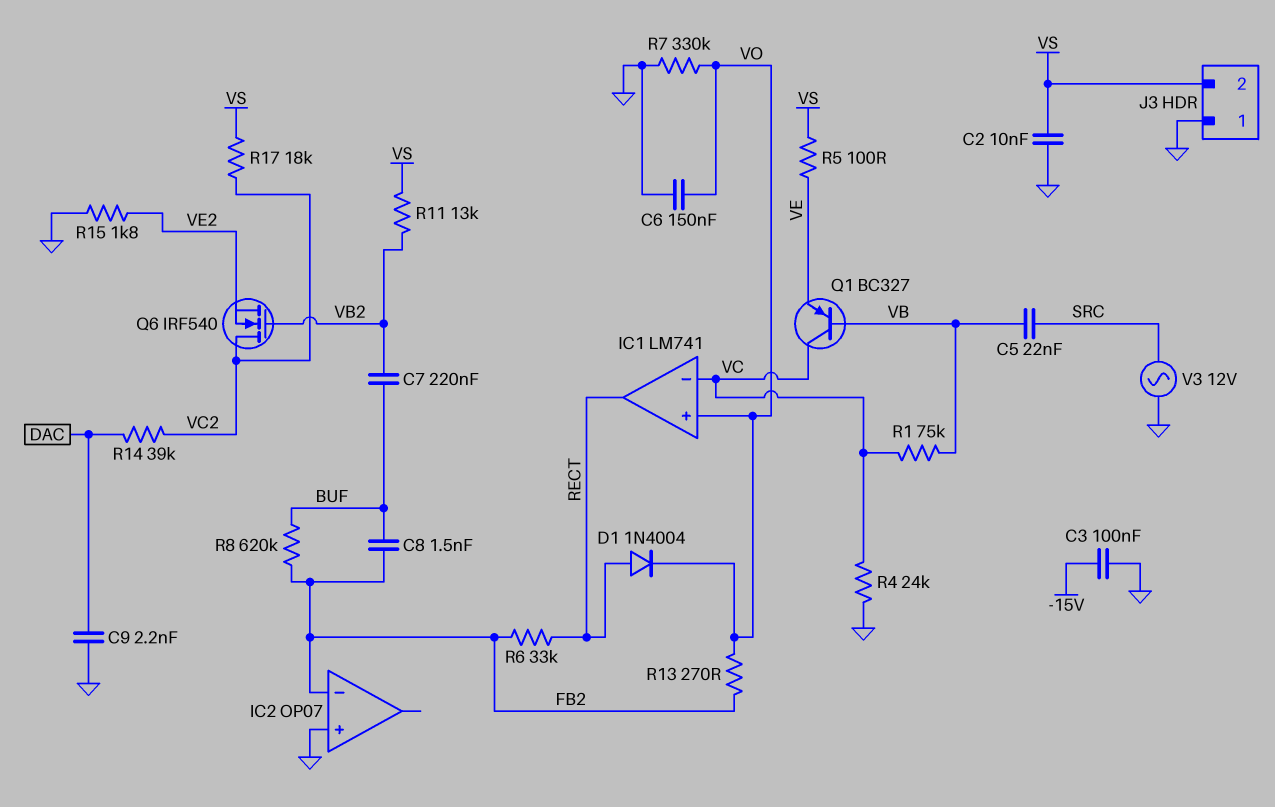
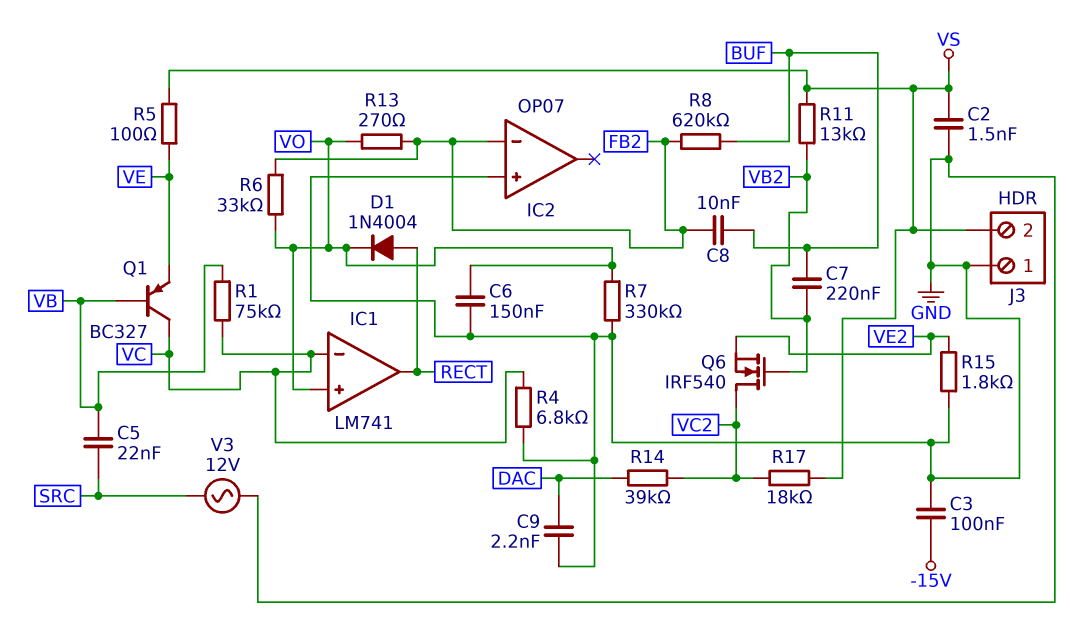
C2: 10nF (GND, VS) -> 1.5nF (GND, VS)
C8: 1.5nF (BUF, FB2) -> 10nF (BUF, FB2)
R4: 24k (GND, VC) -> 6.8k (GND, VC)
R6: 33k (FB2, RECT) -> 33k (FB2, VO)

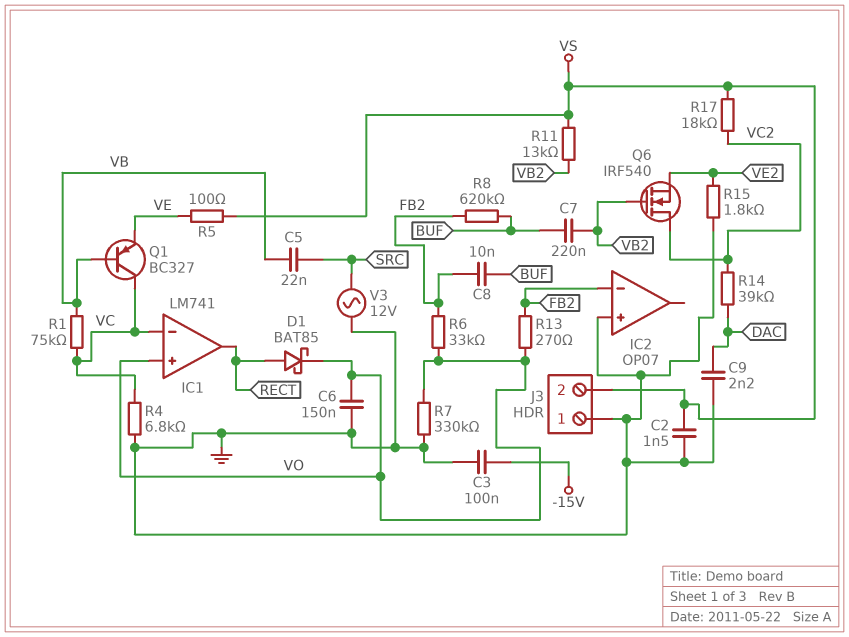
D1: diode 1N4004 (A RECT, K VO) -> schottky BAT85 (A RECT, K VO)

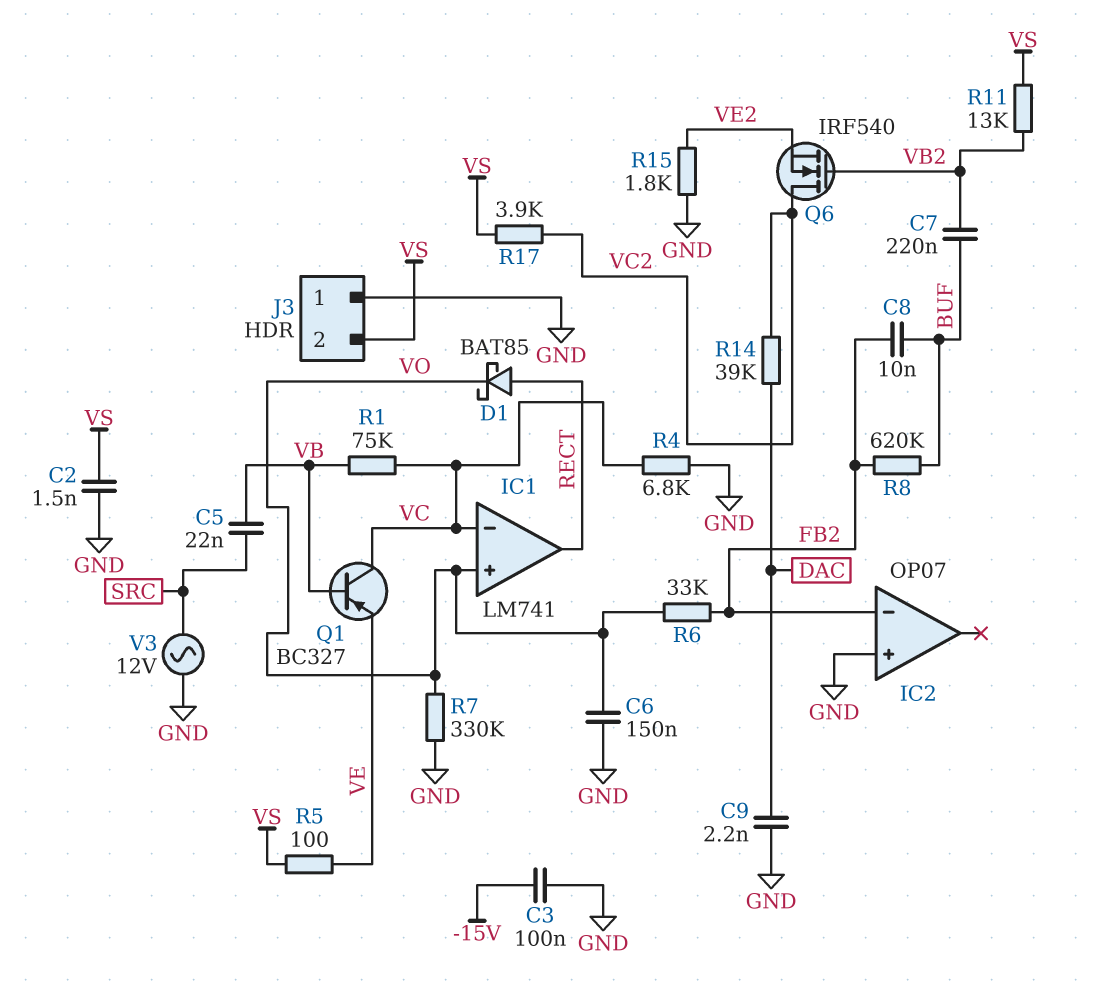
R13: 270 (FB2, VO) -> none
R17: 18k (VC2, VS) -> 3.9k (VC2, VS)

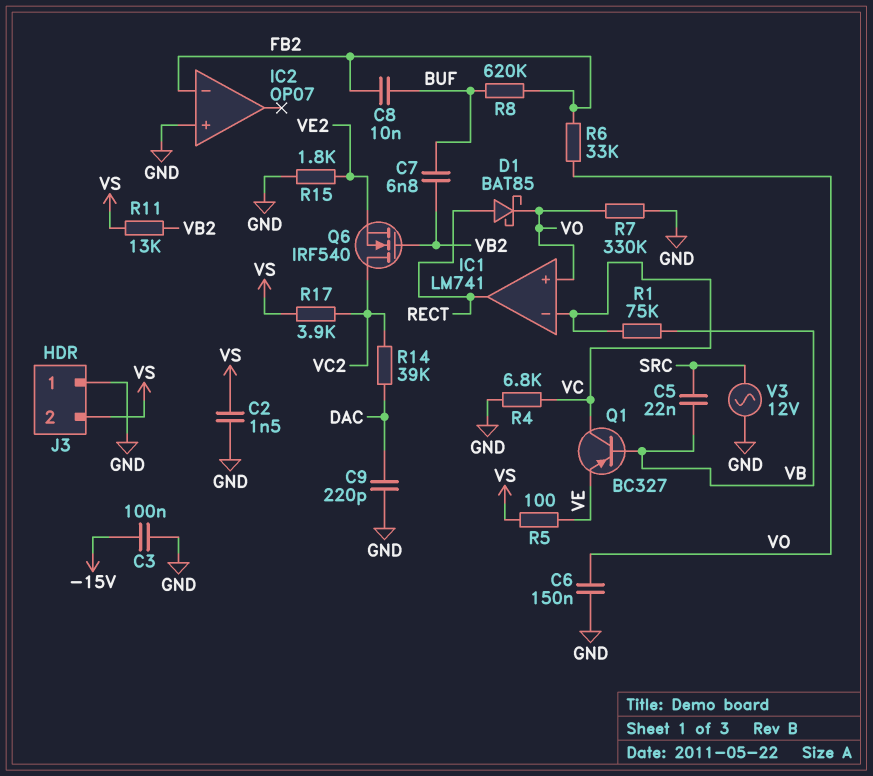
C7: 220nF (BUF, VB2) -> 6.8nF (BUF, VB2)
C9: 2.2nF (DAC, GND) -> 220pF (DAC, GND)

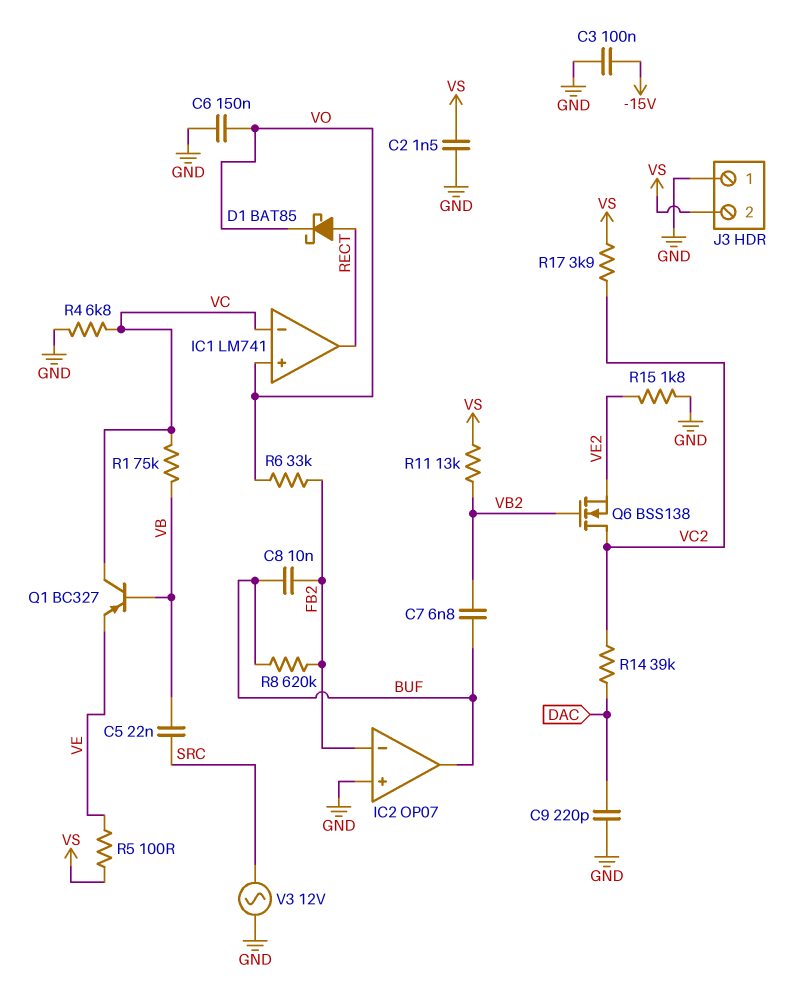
IC2 pin out: none -> BUF
Q6: NMOS IRF540 (G VB2, D VC2, S VE2) -> NMOS BSS138 (G VB2, D VC2, S VE2)
R7: 330k (GND, VO) -> none

